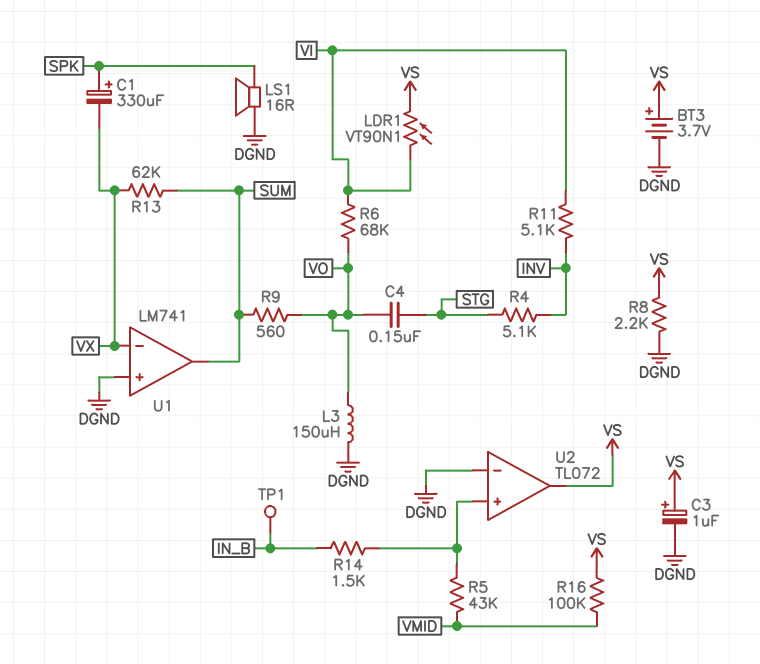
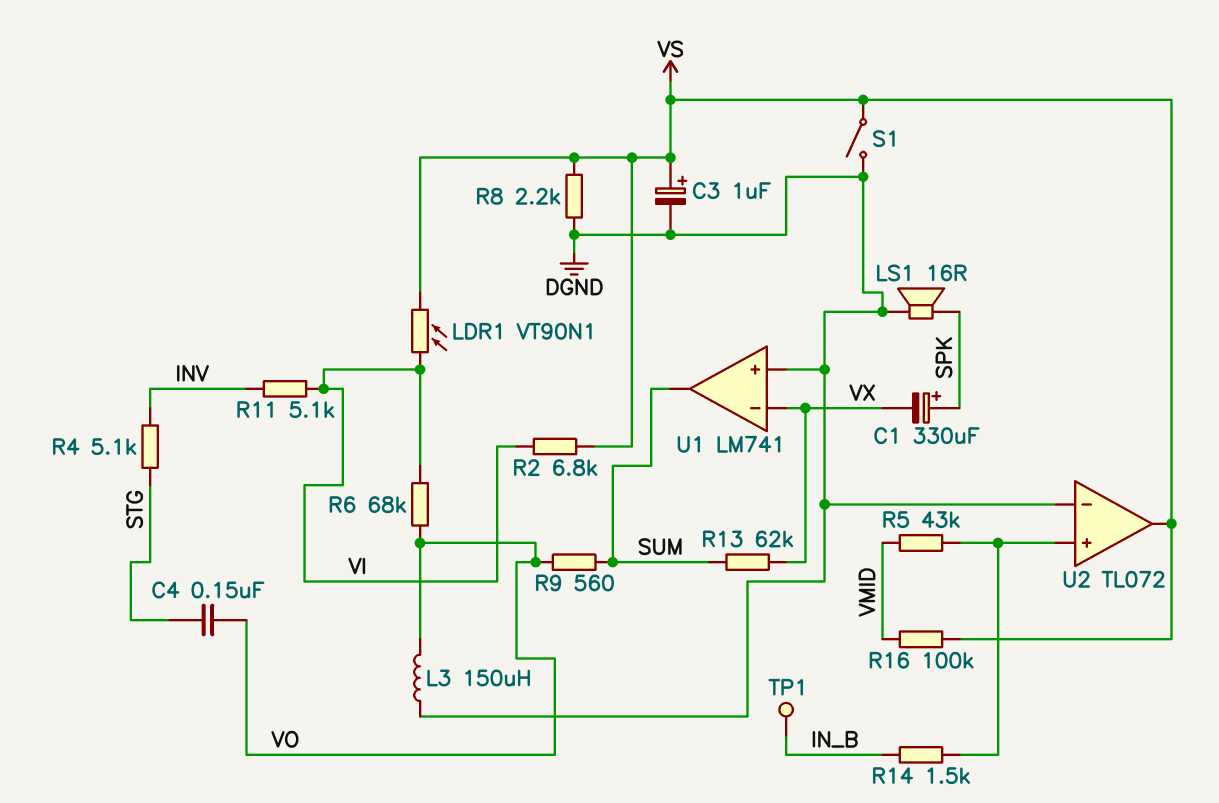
BT3: 3.7V (plus VS, minus DGND) -> none
R2: none -> 6.8k (VI, VS)
S1: none -> switch (DGND, VS)

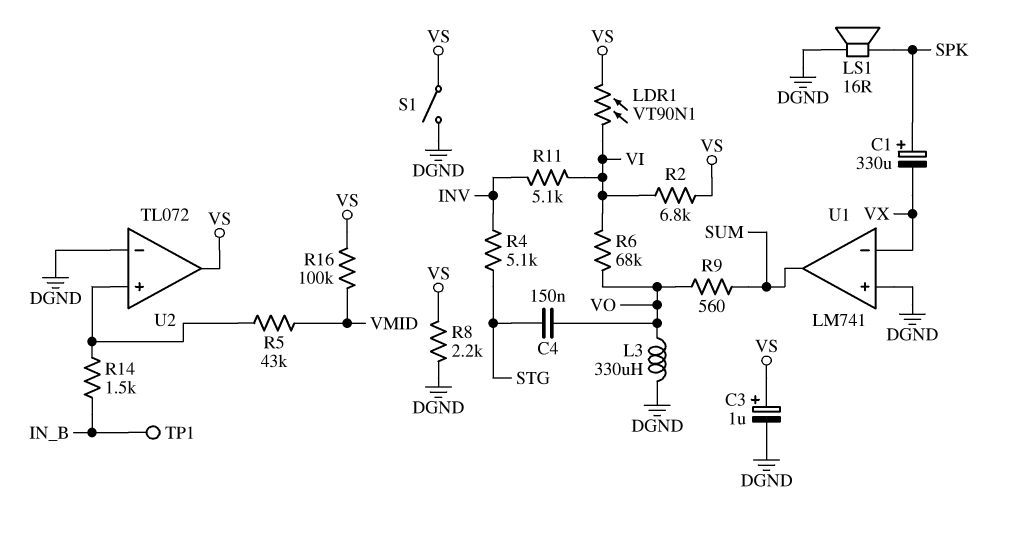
L3: 150uH (DGND, VO) -> 330uH (DGND, VO)
R13: 62k (SUM, VX) -> none

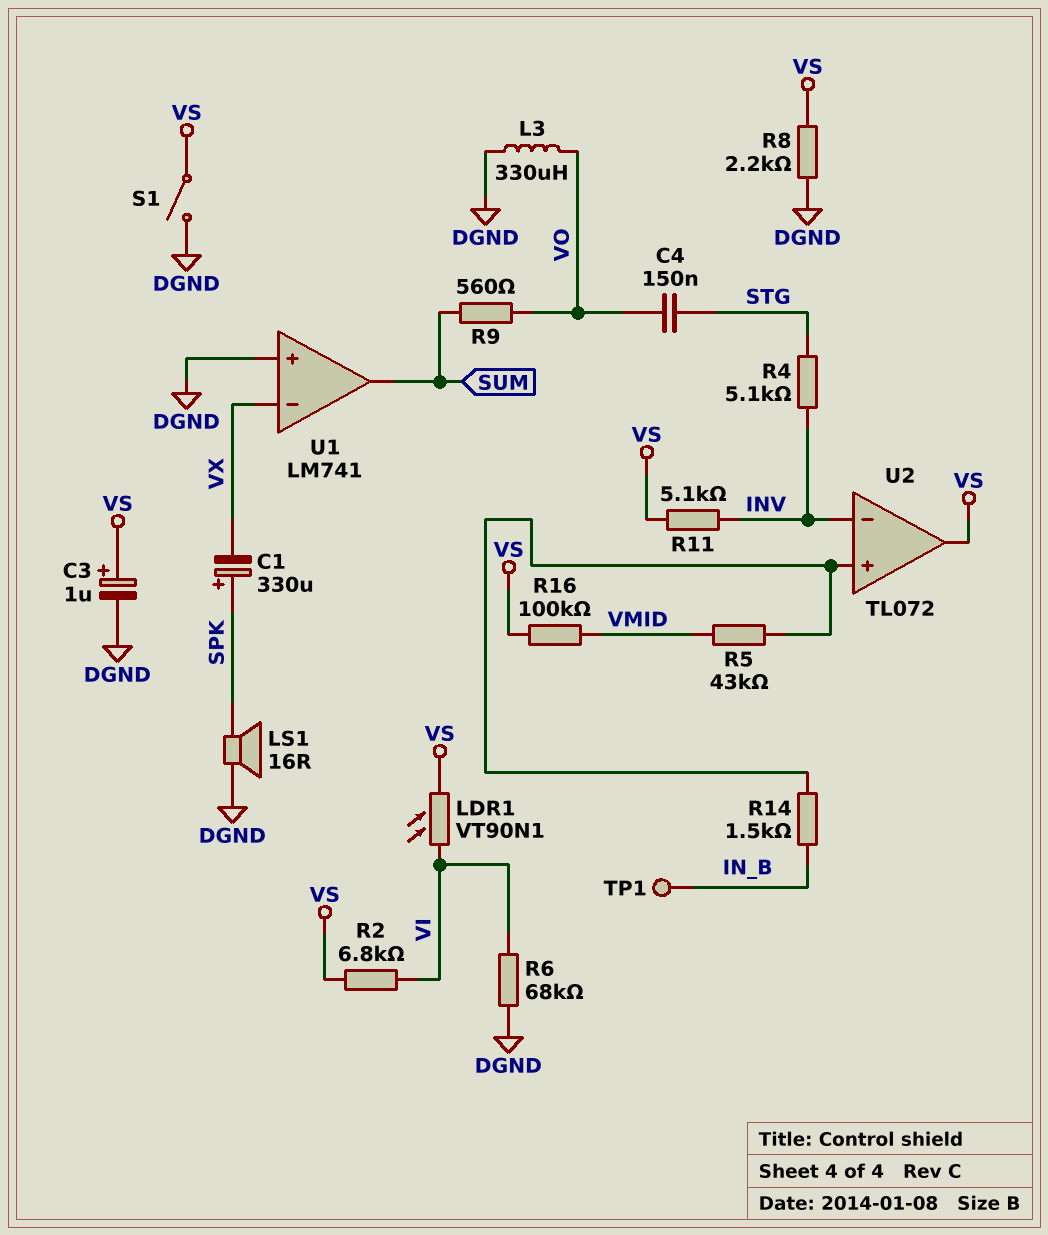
R6: 68k (VI, VO) -> 68k (DGND, VI)
R11: 5.1k (INV, VI) -> 5.1k (INV, VS)
U2 pin in-: DGND -> INV

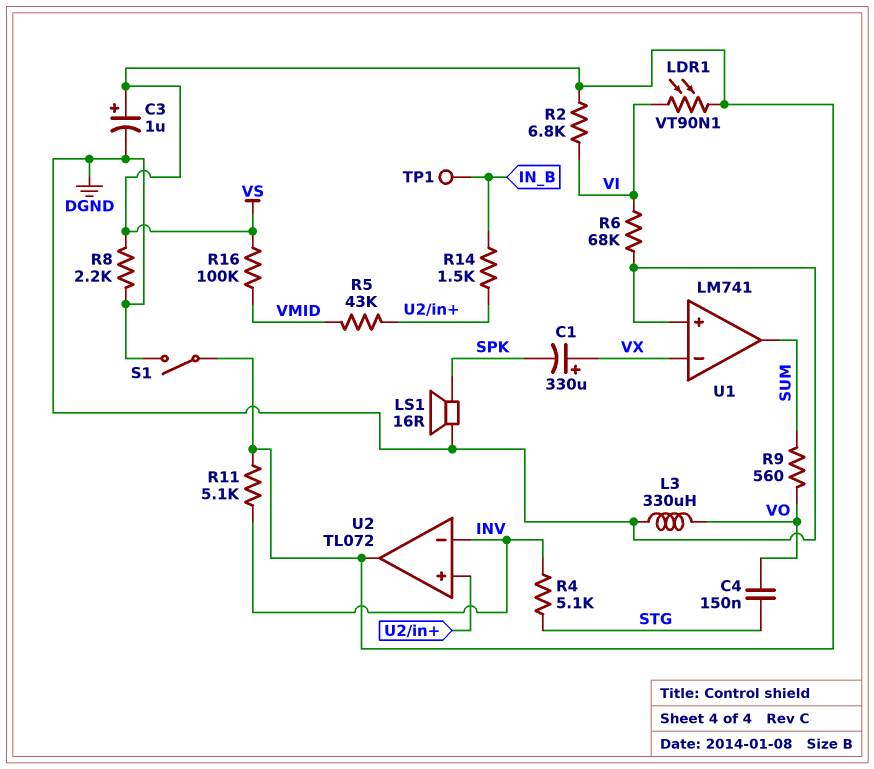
C1: 330uF (plus SPK, minus VX) -> 330uF (plus VX, minus SPK)

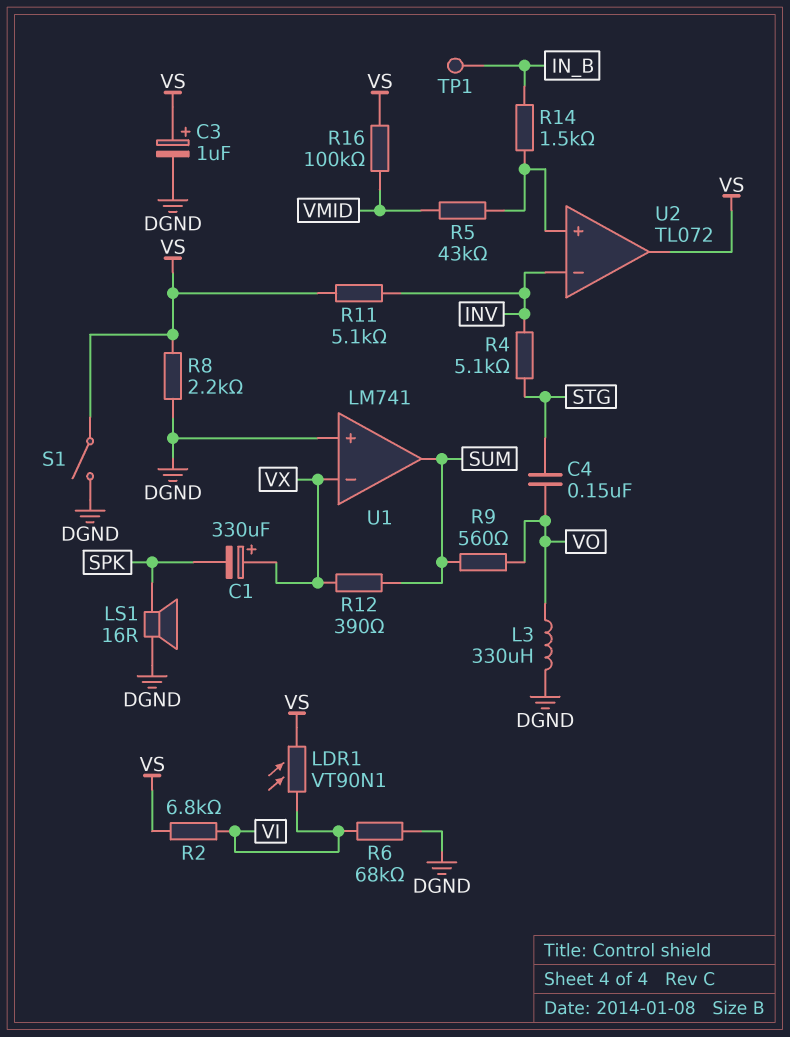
R12: none -> 390 (SUM, VX)

